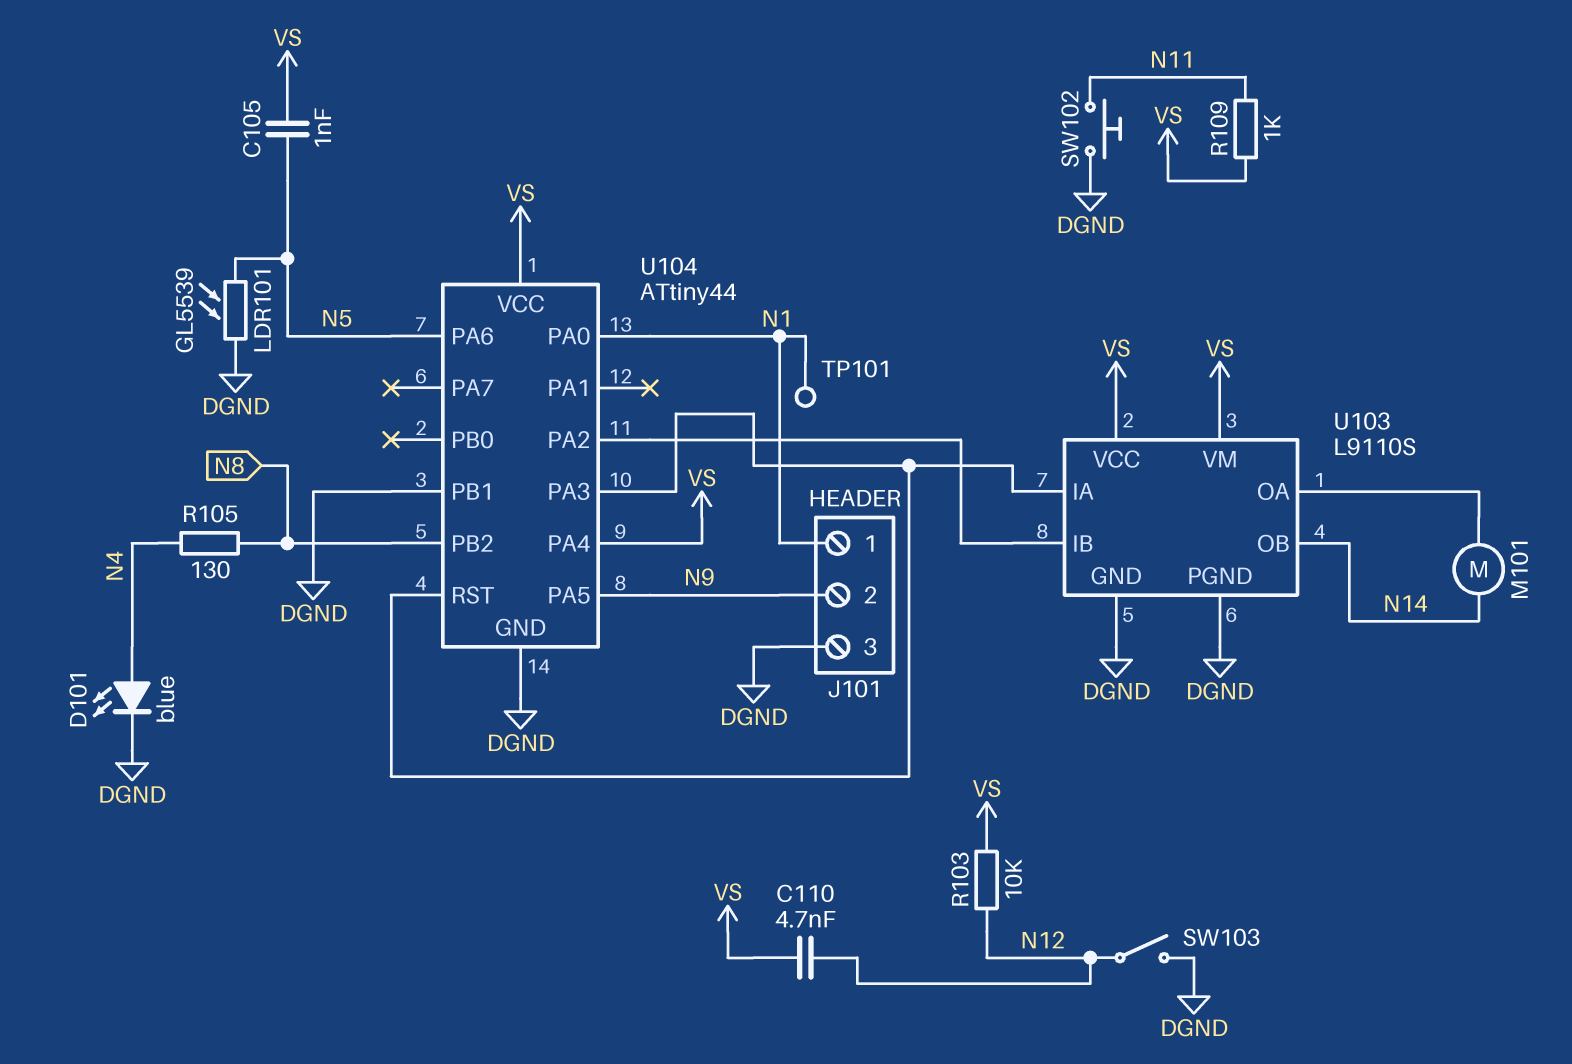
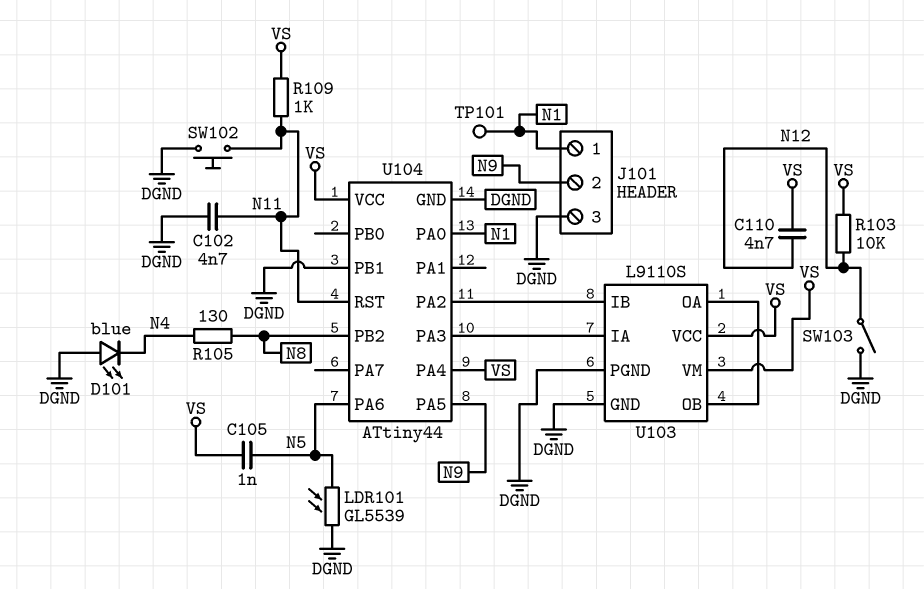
C102: none -> 4.7nF (DGND, N11)
D101: LED blue (A N4, K DGND) -> LED blue (A DGND, K N4)
M101: motor (N14, U103/OA) -> none
U103 pin OB: N14 -> U103/OA
U104 pin RST: U103/IA -> N11

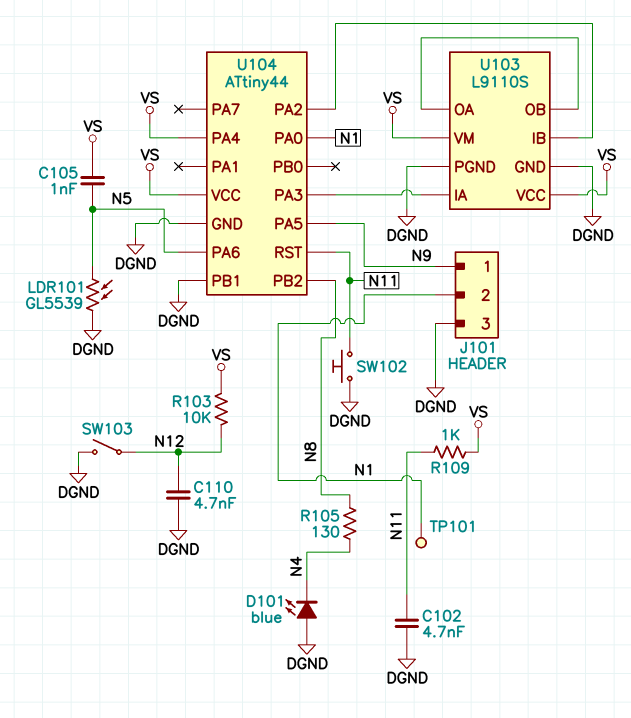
C110: 4.7nF (N12, VS) -> 4.7nF (DGND, N12)
J101 pin 1: N1 -> N9
J101 pin 2: N9 -> N1

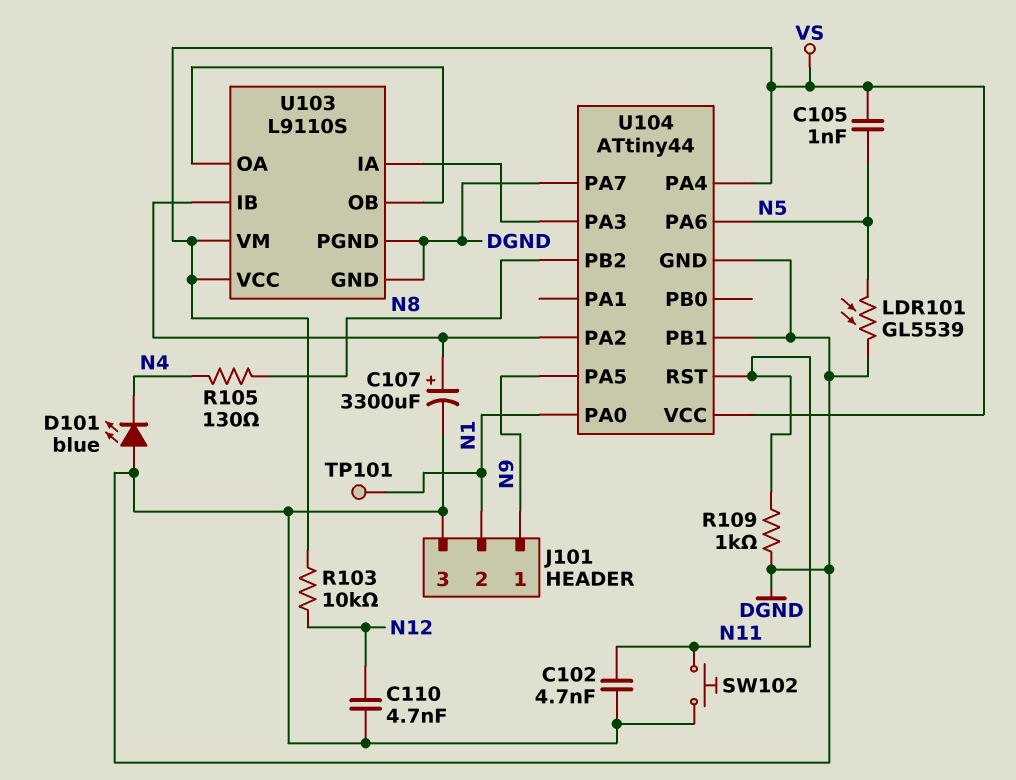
C107: none -> 3300uF (plus U103/IB, minus DGND)
R109: 1k (N11, VS) -> 1k (DGND, N11)
SW103: switch (DGND, N12) -> none
U104 pin PA7: none -> DGND

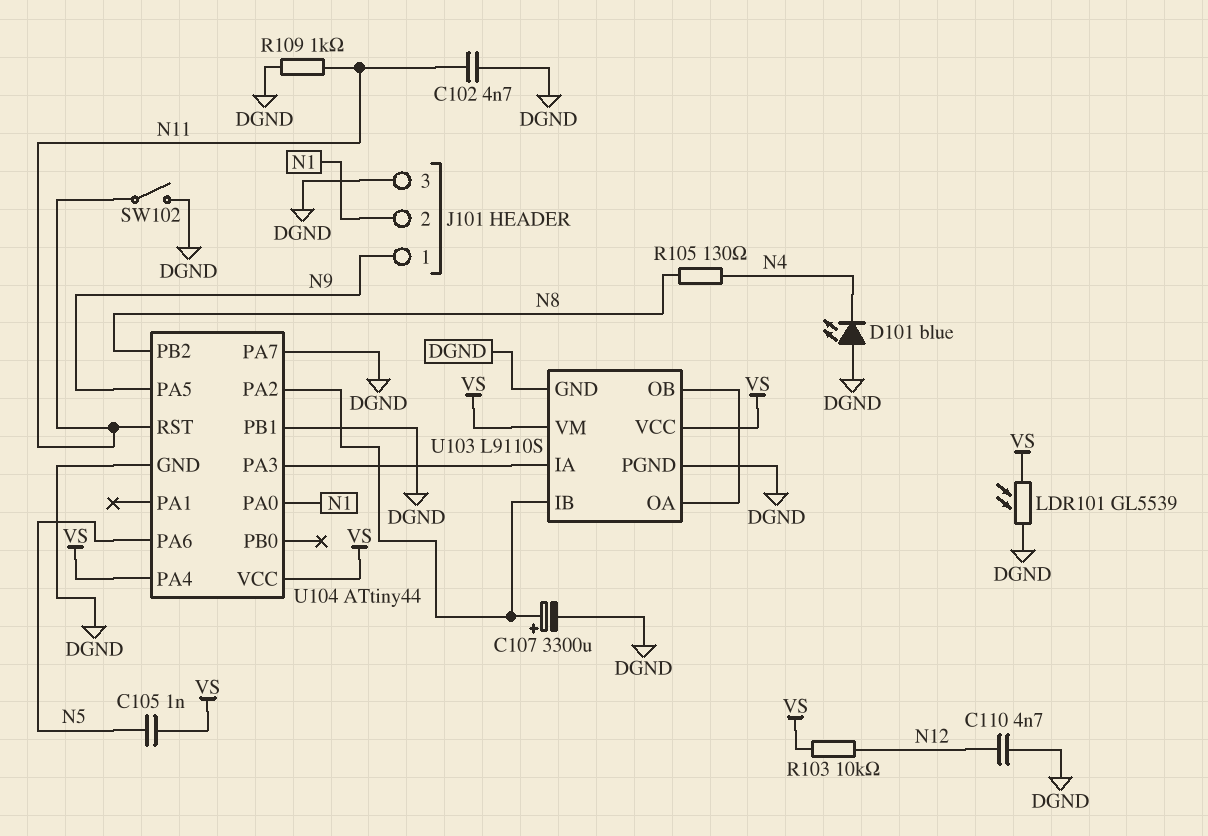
LDR101: GL5539 (DGND, N5) -> GL5539 (DGND, VS)
SW102: button (DGND, N11) -> switch (DGND, N11)
TP101: test point (N1) -> none

